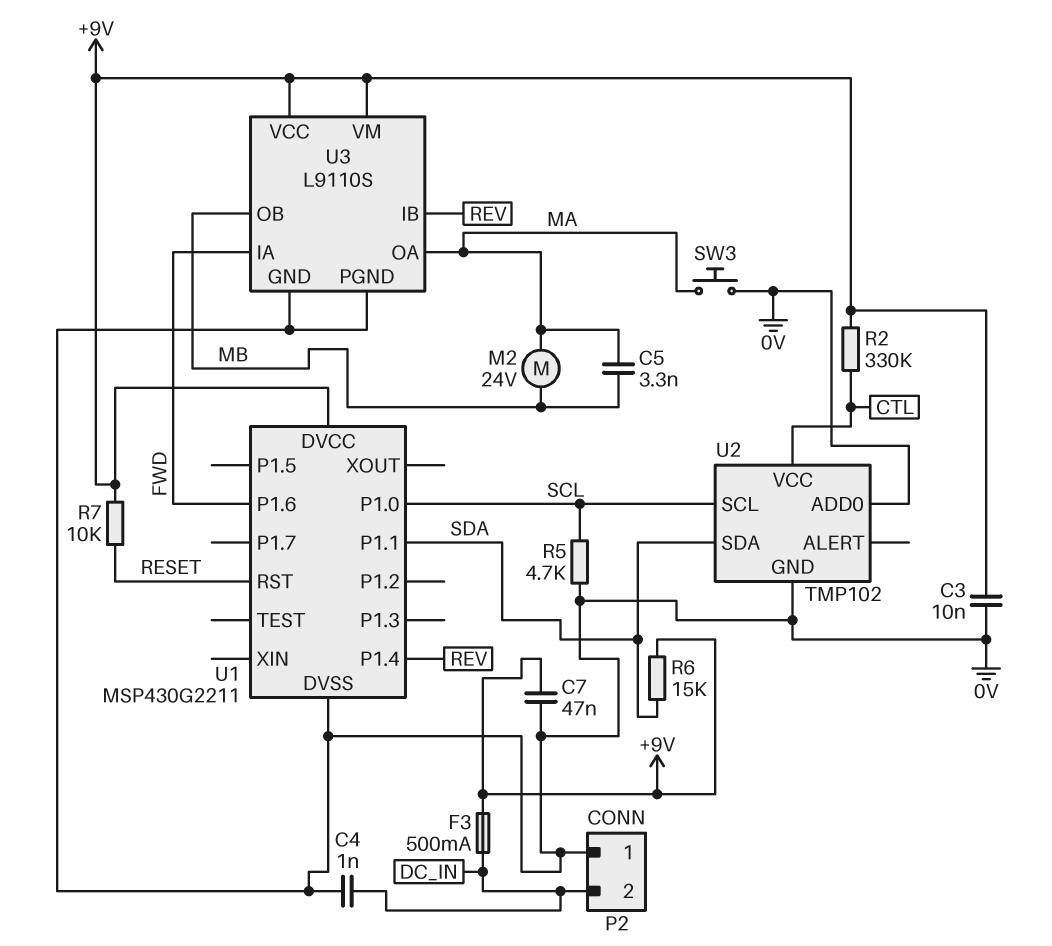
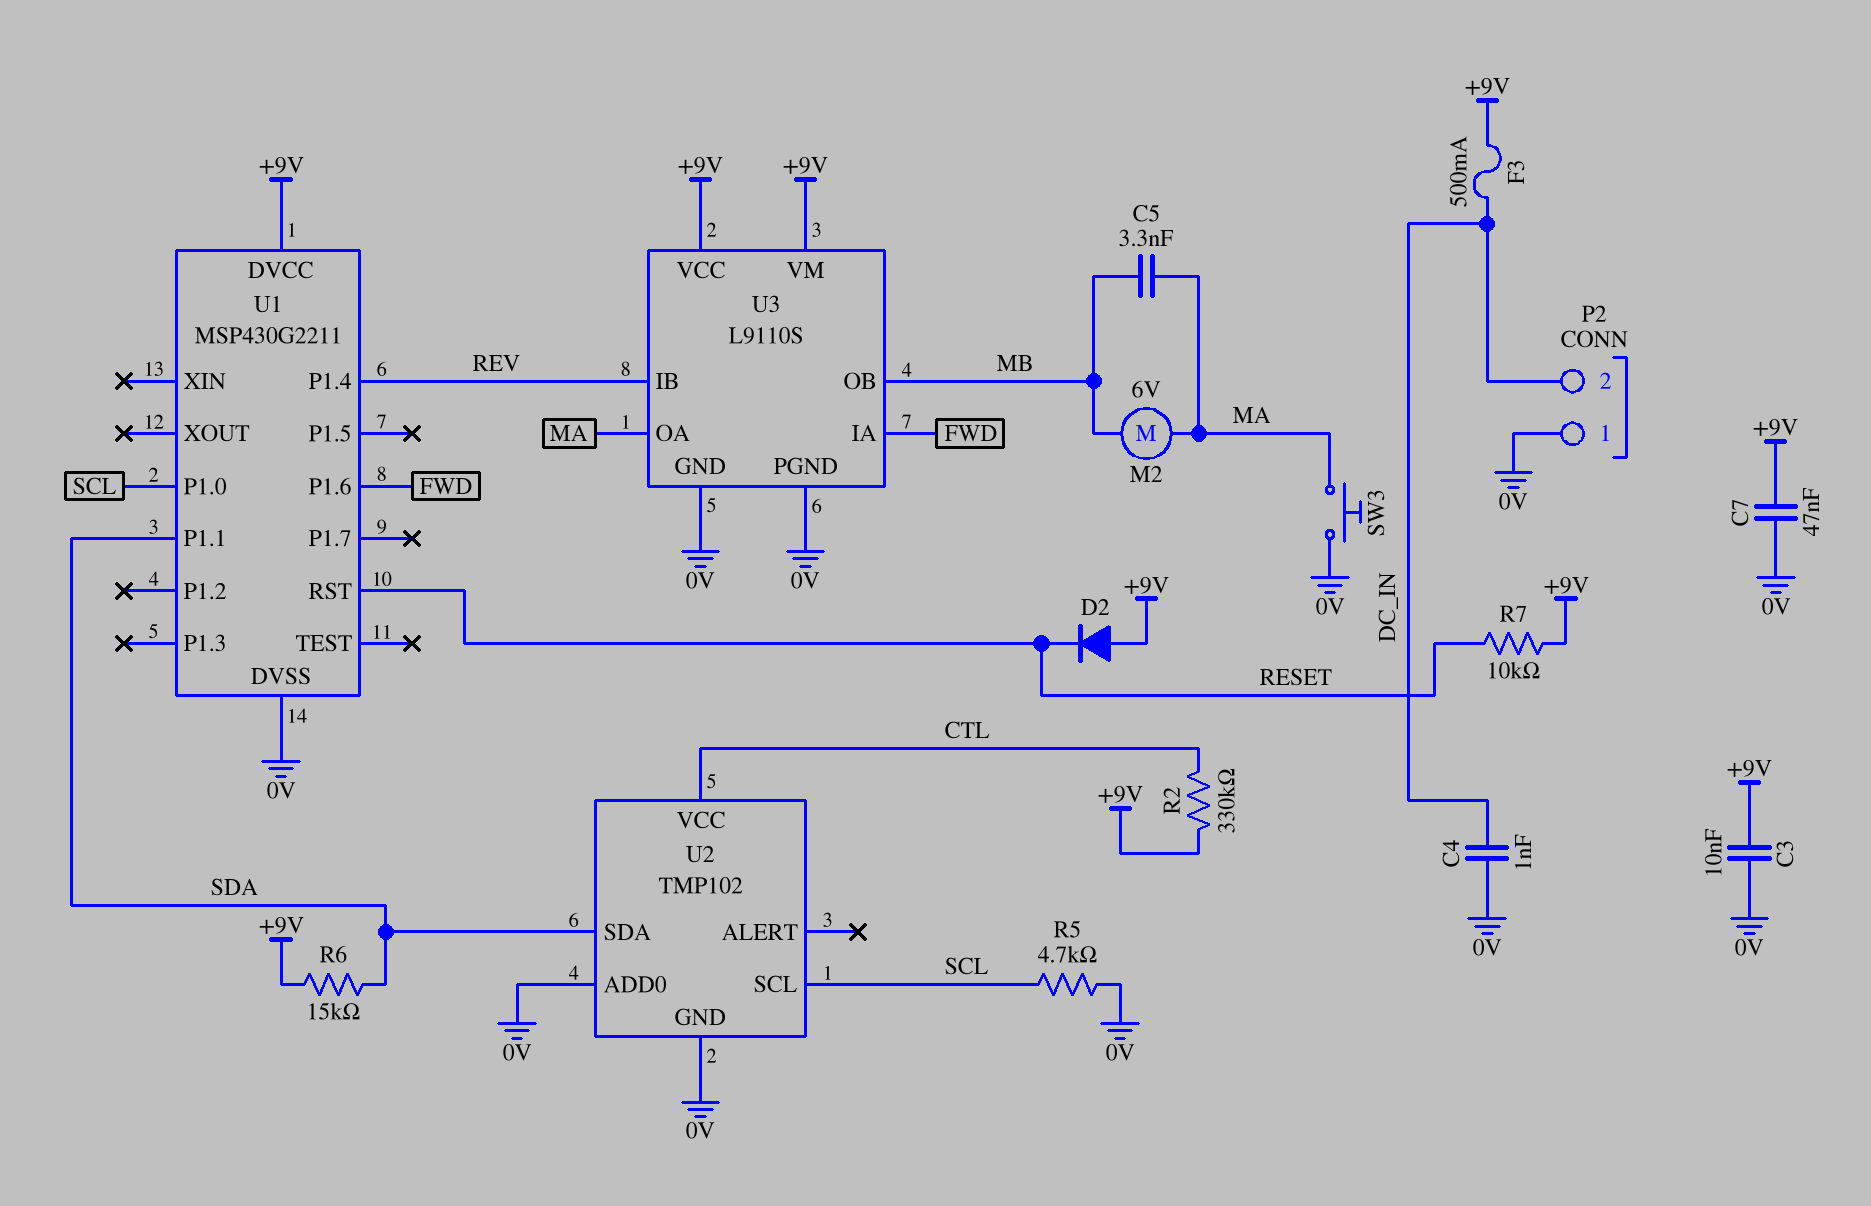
D2: none -> diode (A +9V, K RESET)
M2: motor 24V (MA, MB) -> motor 6V (MA, MB)

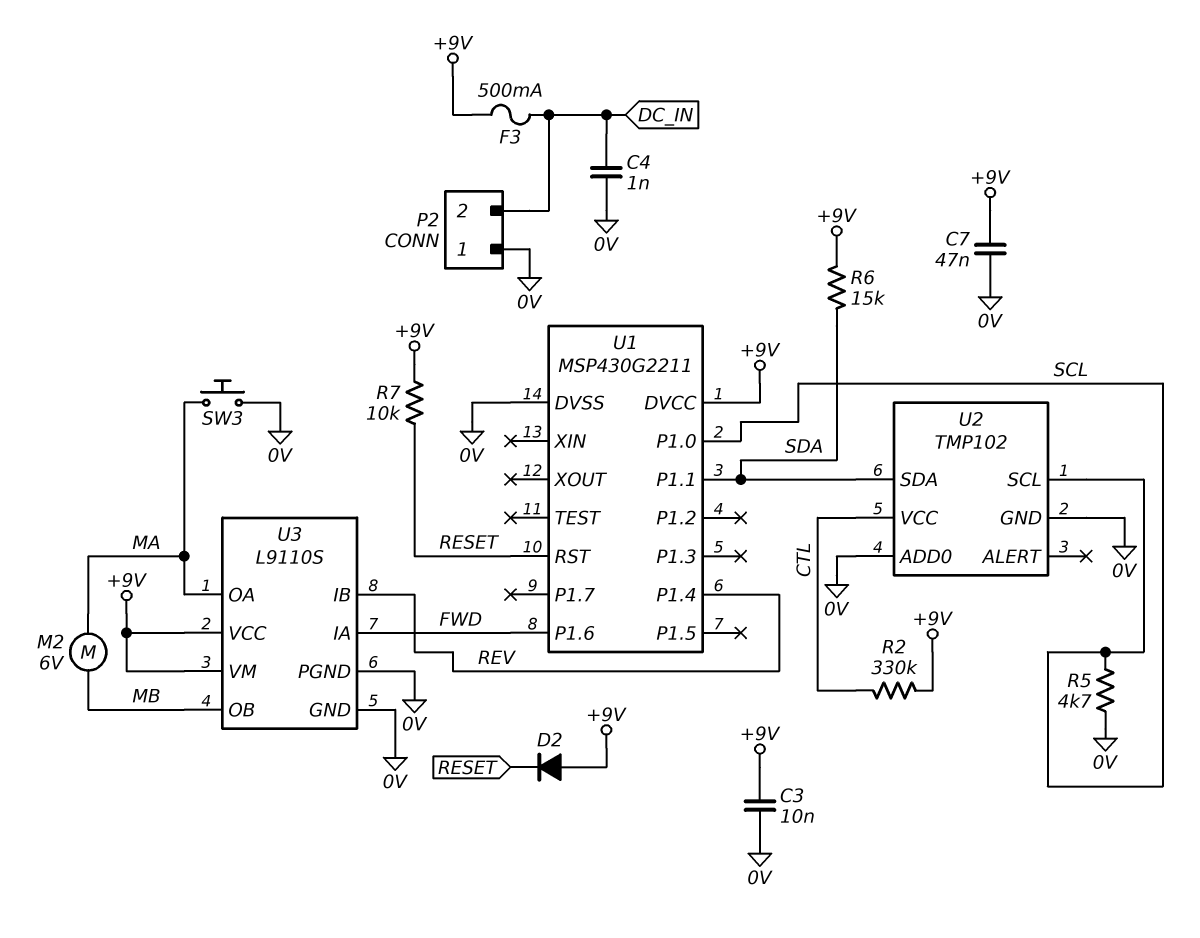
C5: 3.3nF (MA, MB) -> none

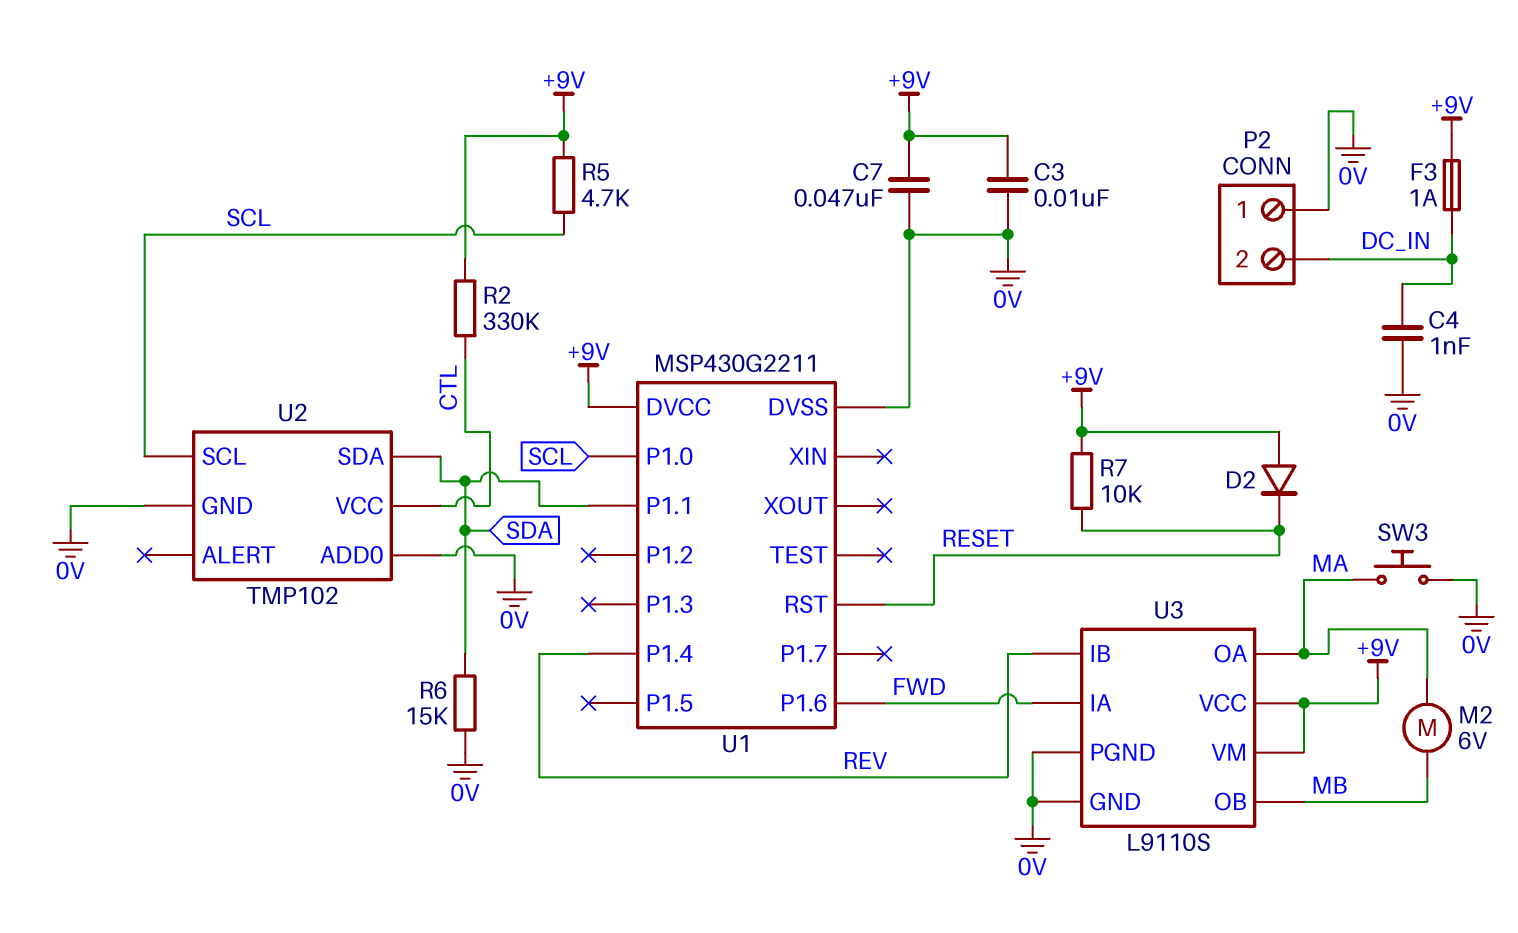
F3: 500mA (+9V, DC_IN) -> 1A (+9V, DC_IN)
R5: 4.7k (0V, SCL) -> 4.7k (+9V, SCL)
R6: 15k (+9V, SDA) -> 15k (0V, SDA)

